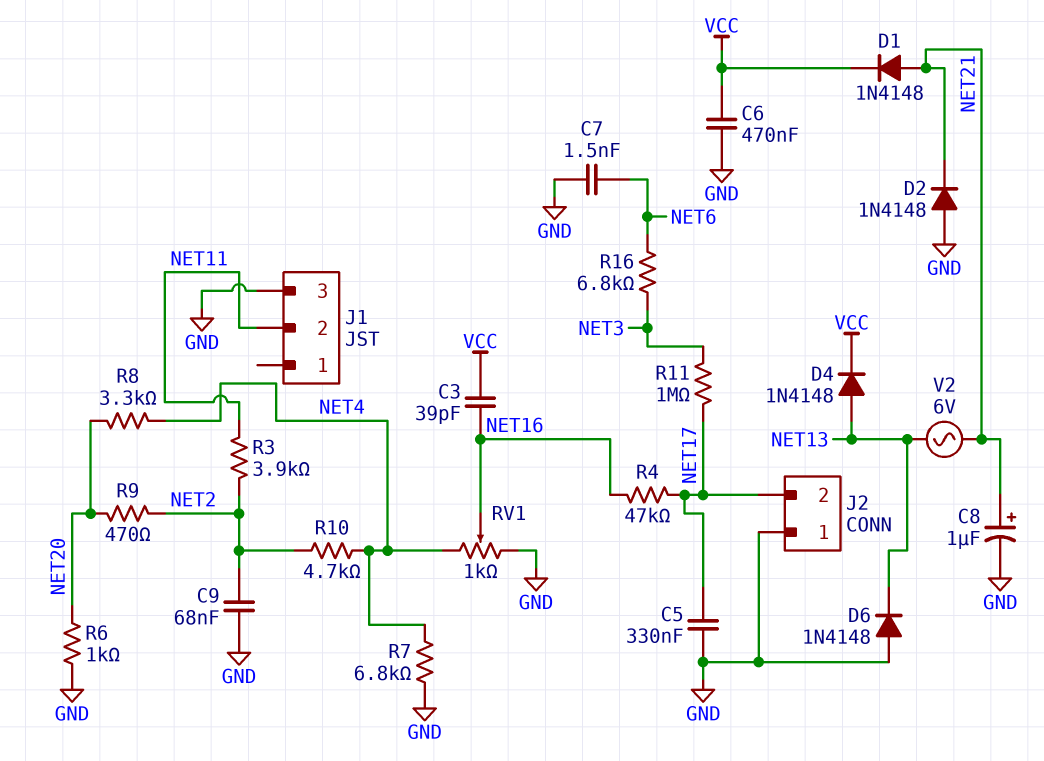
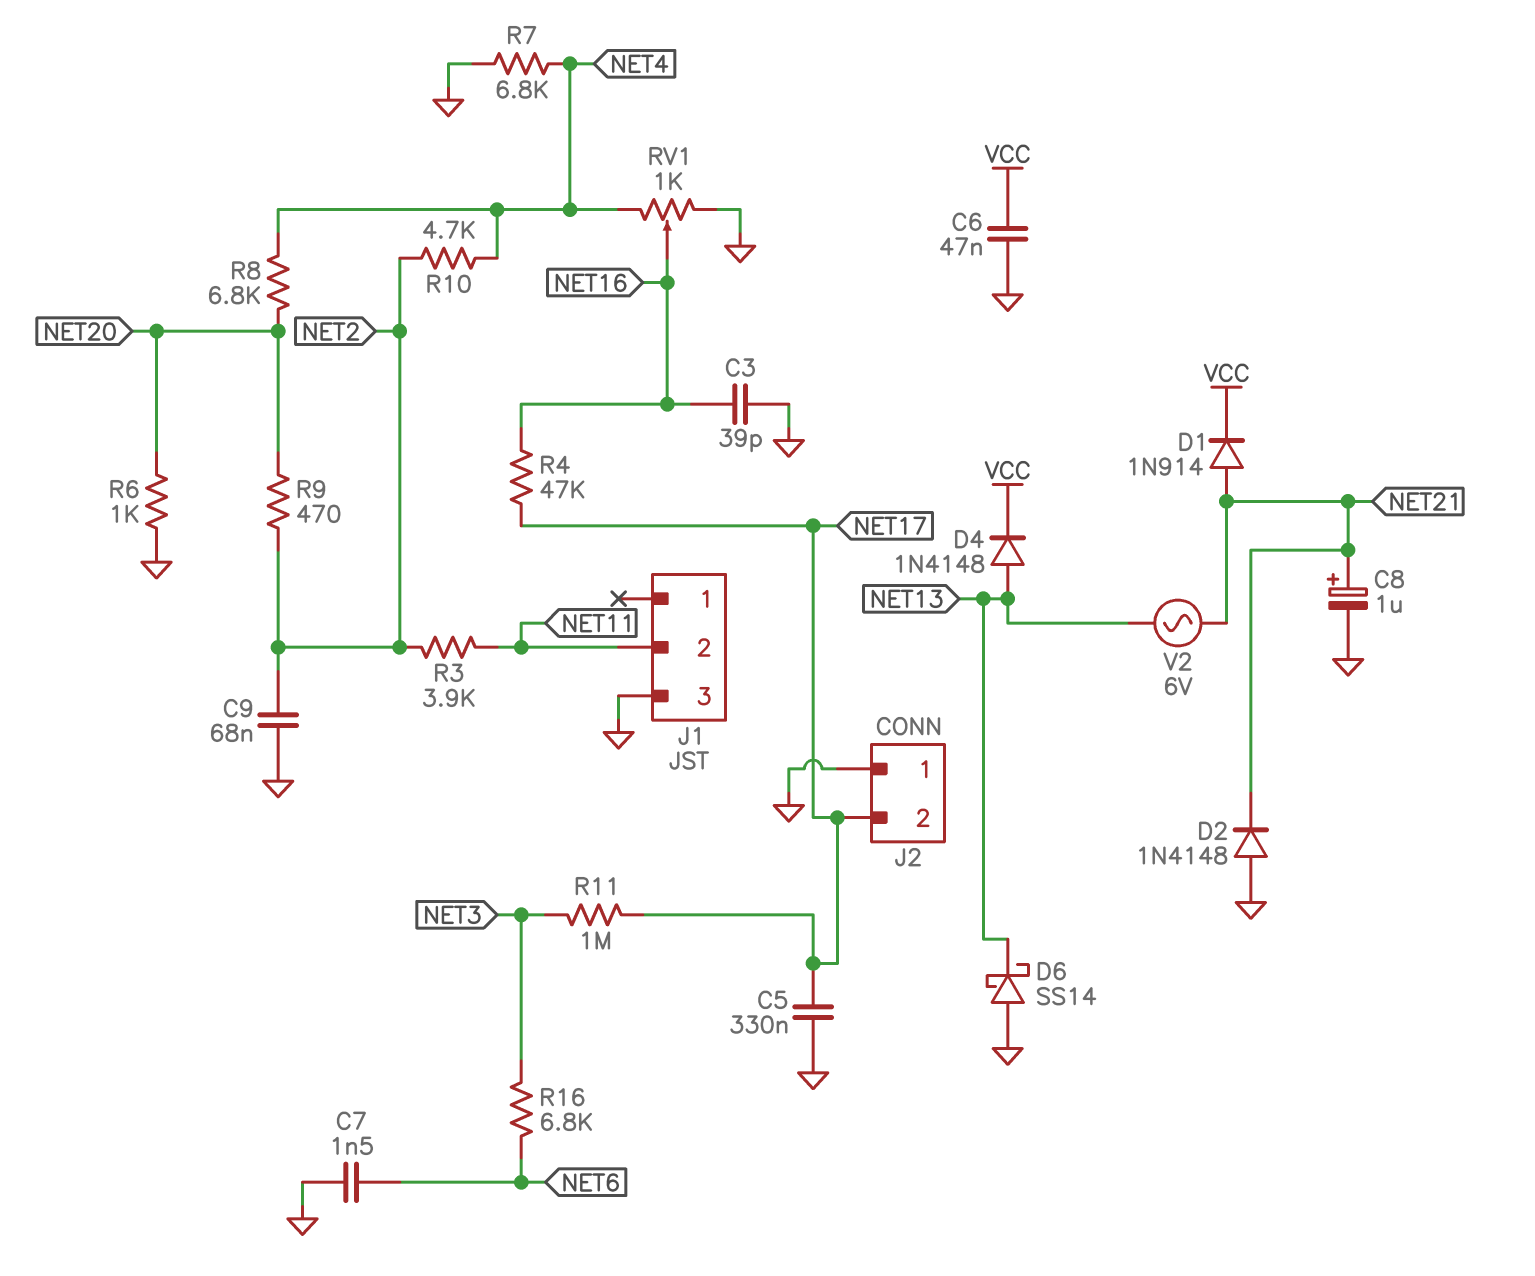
C3: 39pF (NET16, VCC) -> 39pF (GND, NET16)
C6: 470nF (GND, VCC) -> 47nF (GND, VCC)
D1: diode 1N4148 (A NET21, K VCC) -> diode 1N914 (A NET21, K VCC)
D6: diode 1N4148 (A GND, K NET13) -> schottky SS14 (A GND, K NET13)
R8: 3.3k (NET4, NET20) -> 6.8k (NET4, NET20)

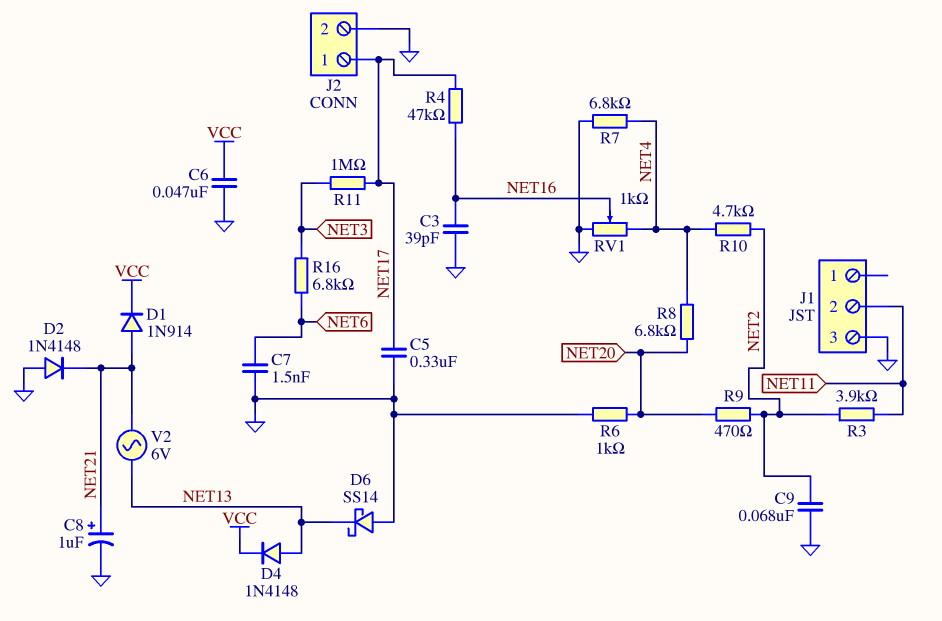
J2 pin 1: GND -> NET17
J2 pin 2: NET17 -> GND

